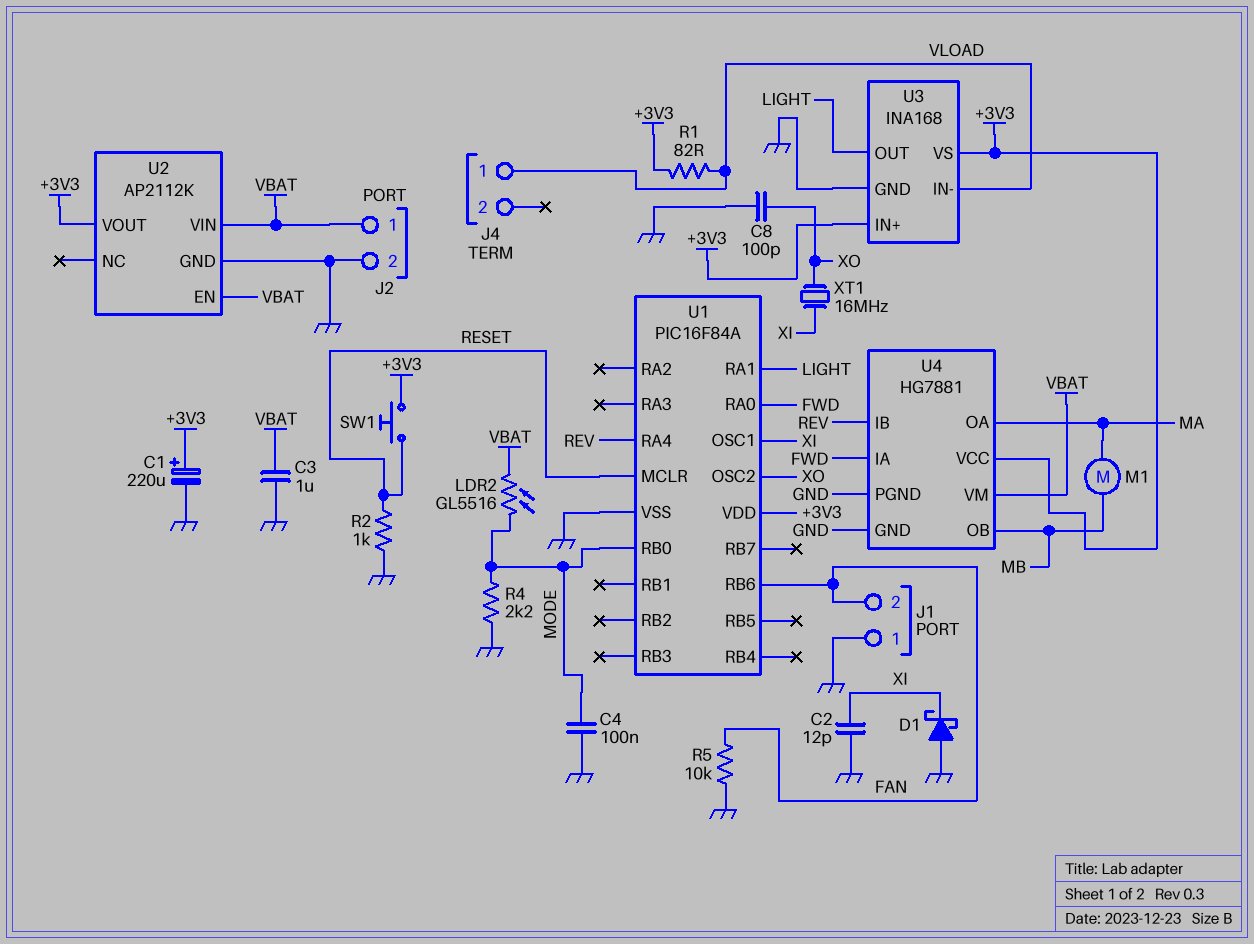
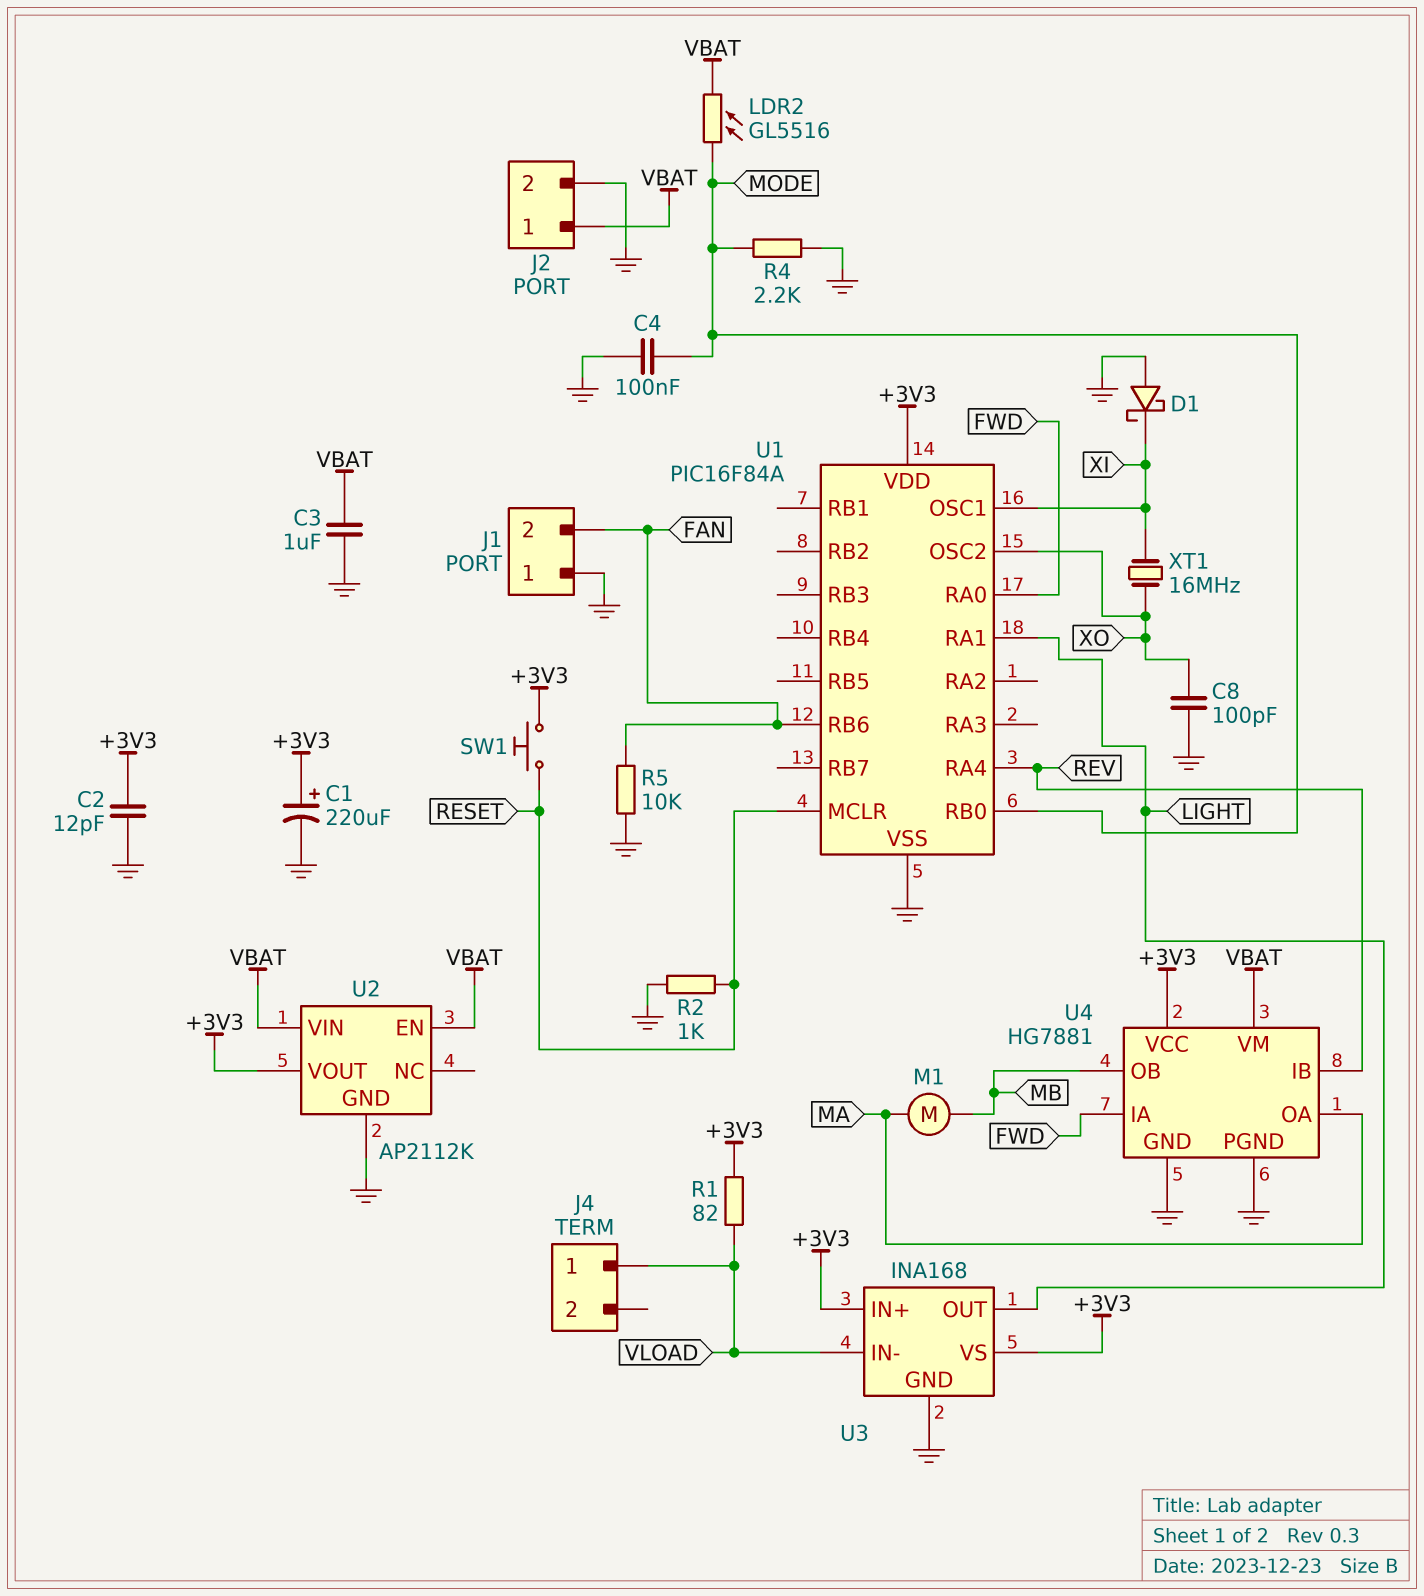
C2: 12pF (GND, XI) -> 12pF (+3V3, GND)

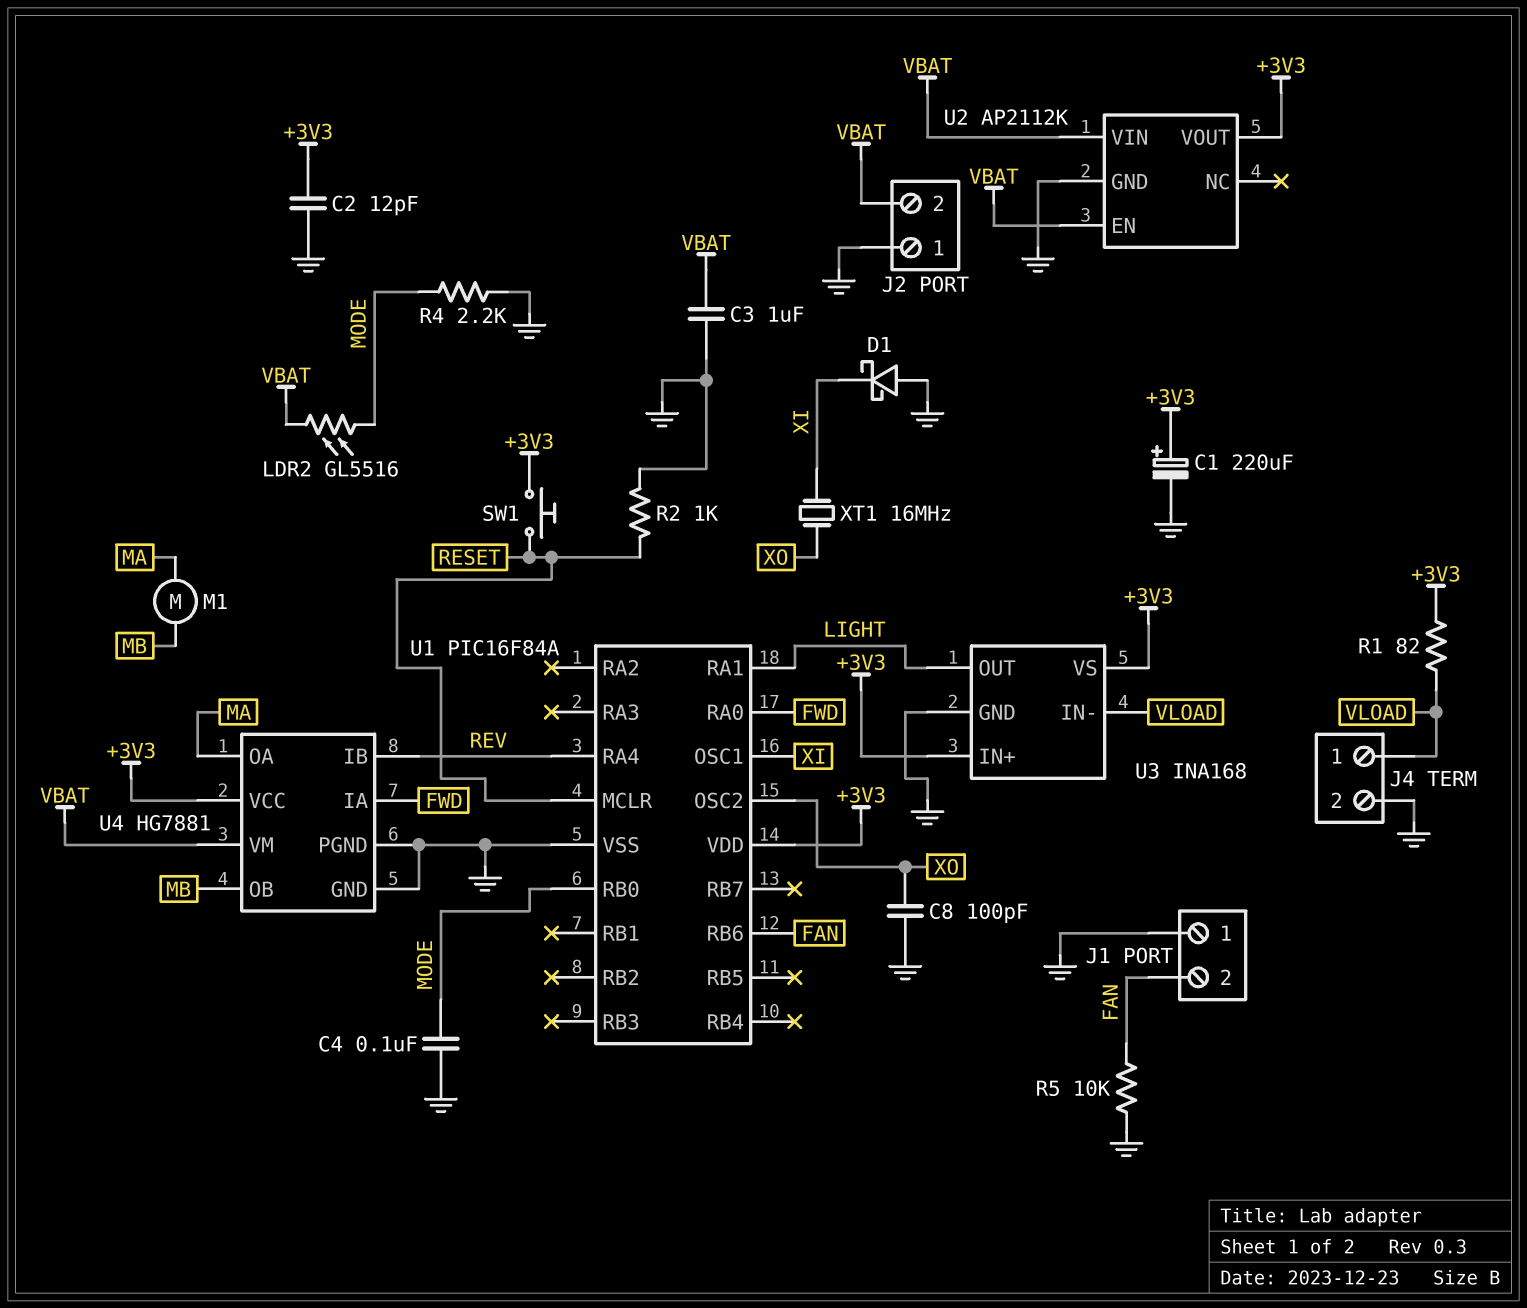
J2 pin 1: VBAT -> GND
J2 pin 2: GND -> VBAT
J4 pin 2: none -> GND

